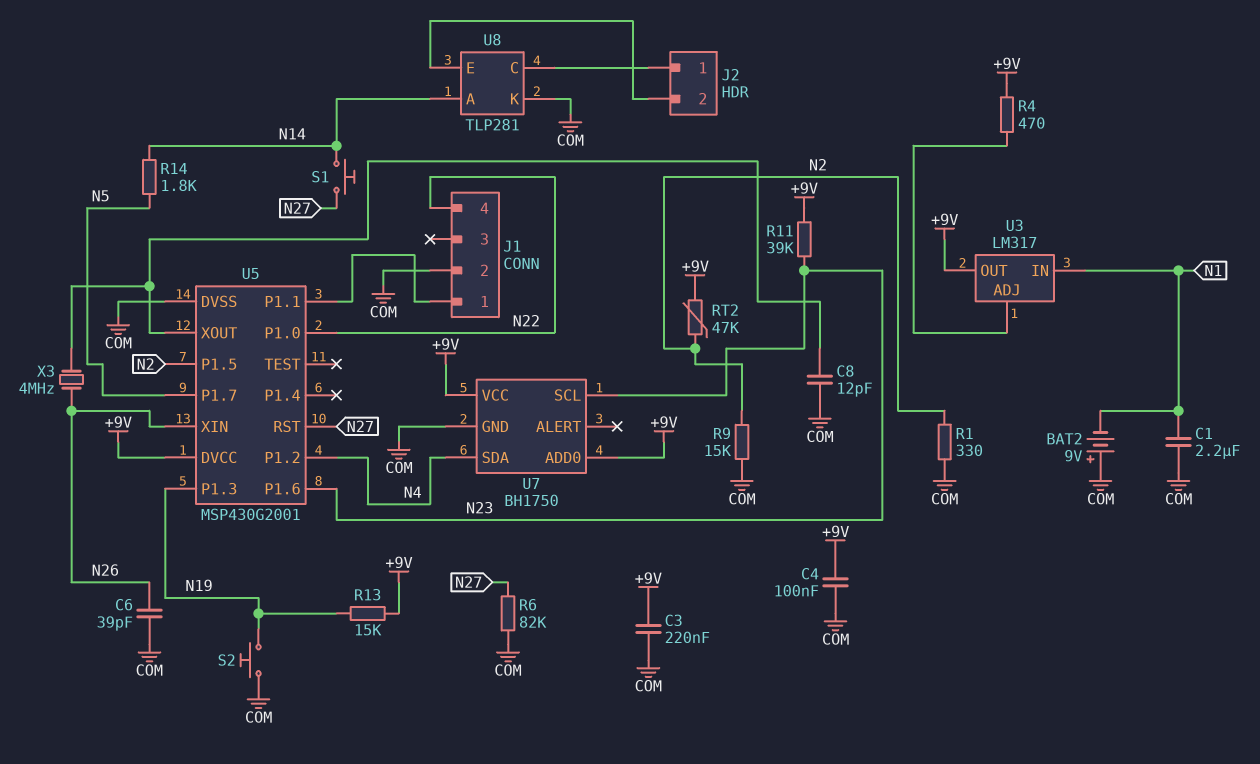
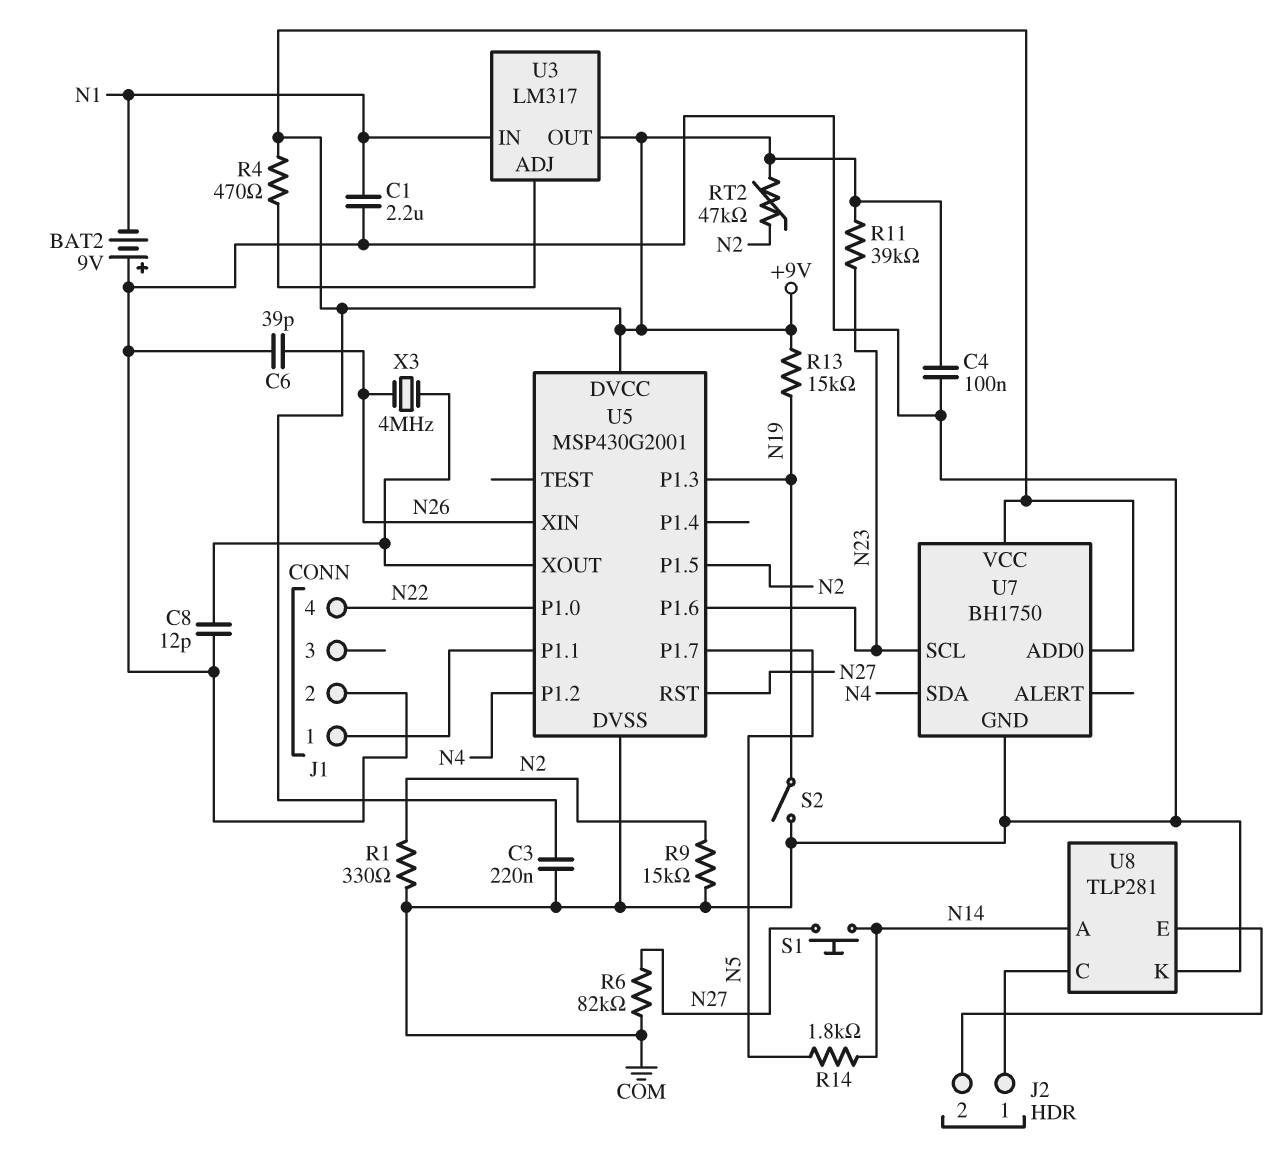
S2: button (COM, N19) -> switch (COM, N19)

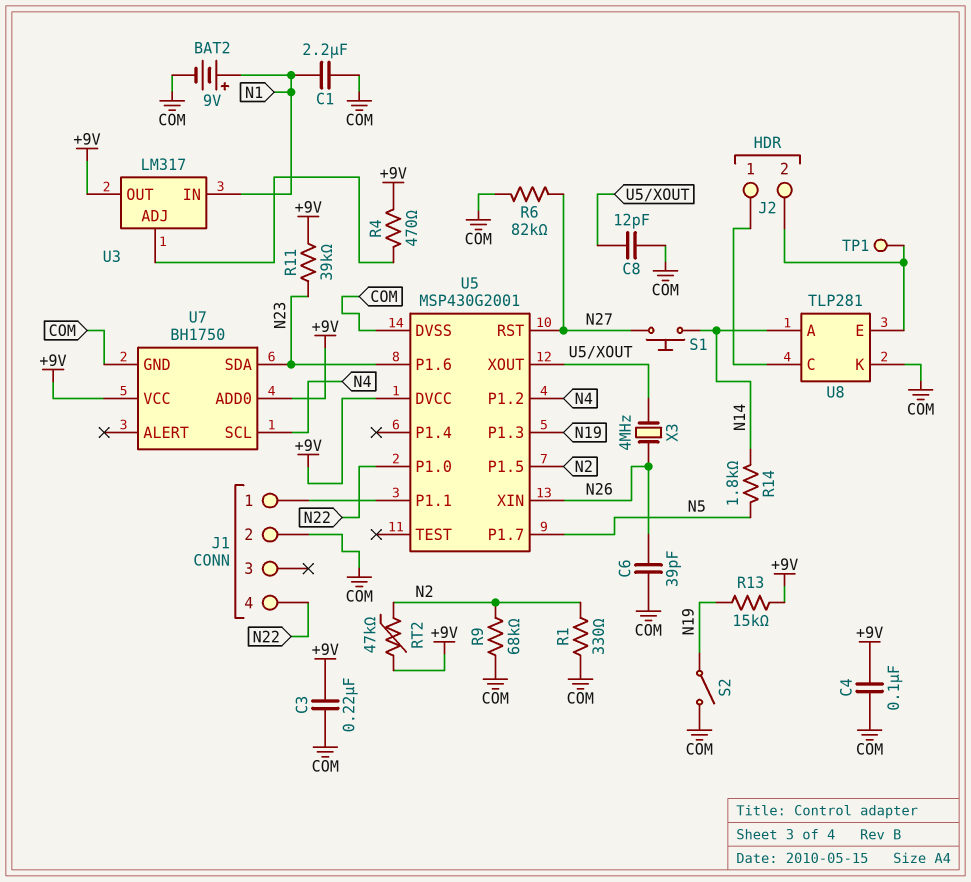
BAT2: 9V (plus COM, minus N1) -> 9V (plus N1, minus COM)
R9: 15k (COM, N2) -> 68k (COM, N2)
TP1: none -> test point (J2/2)
U7 pin SCL: N23 -> N4
U7 pin SDA: N4 -> N23

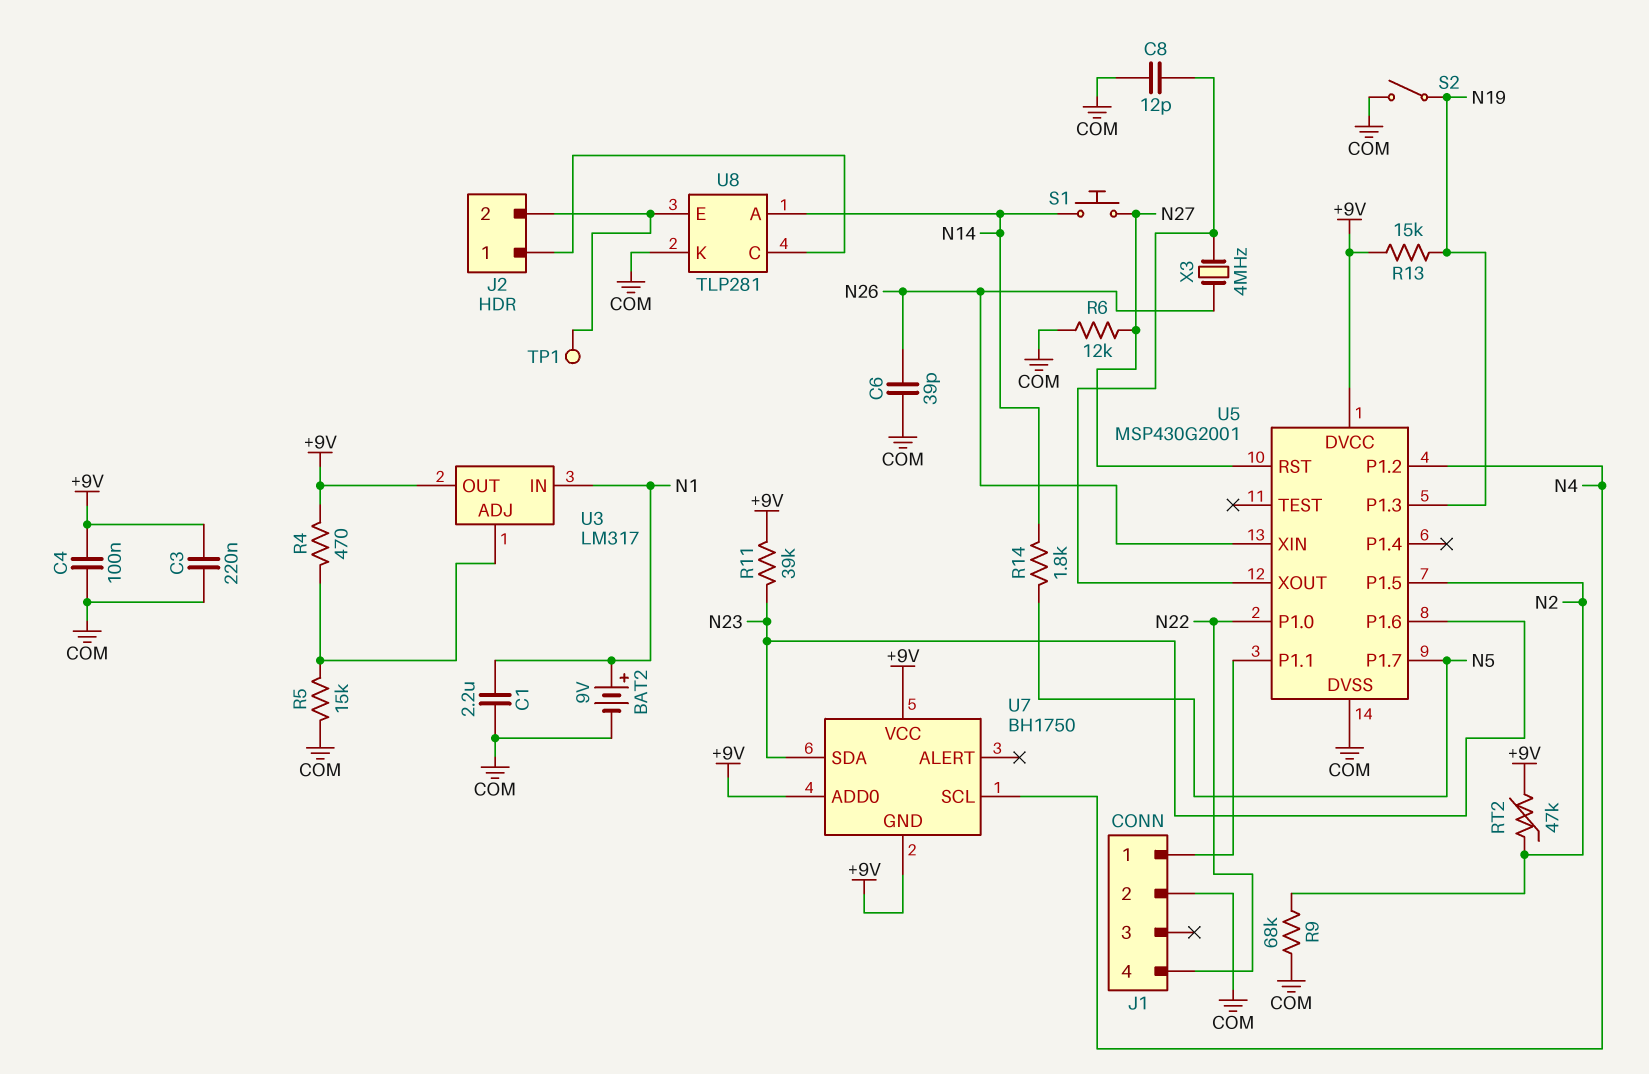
R1: 330 (COM, N2) -> none
R5: none -> 15k (COM, U3/ADJ)
R6: 82k (COM, N27) -> 12k (COM, N27)
U7 pin GND: COM -> +9V

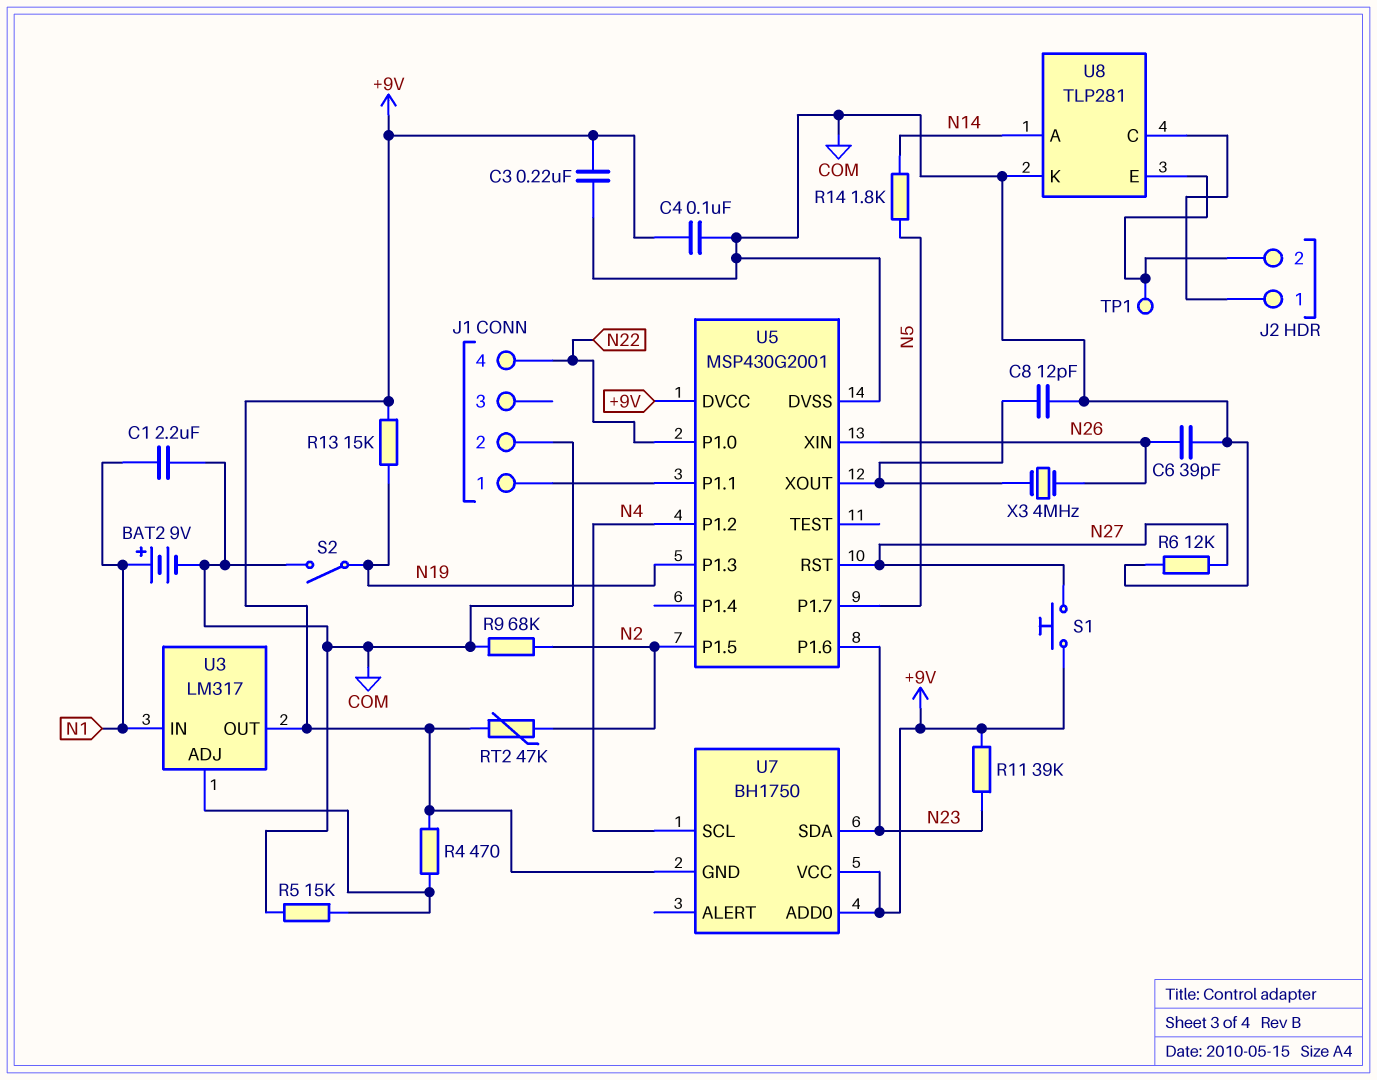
S1: button (N14, N27) -> button (+9V, N27)

